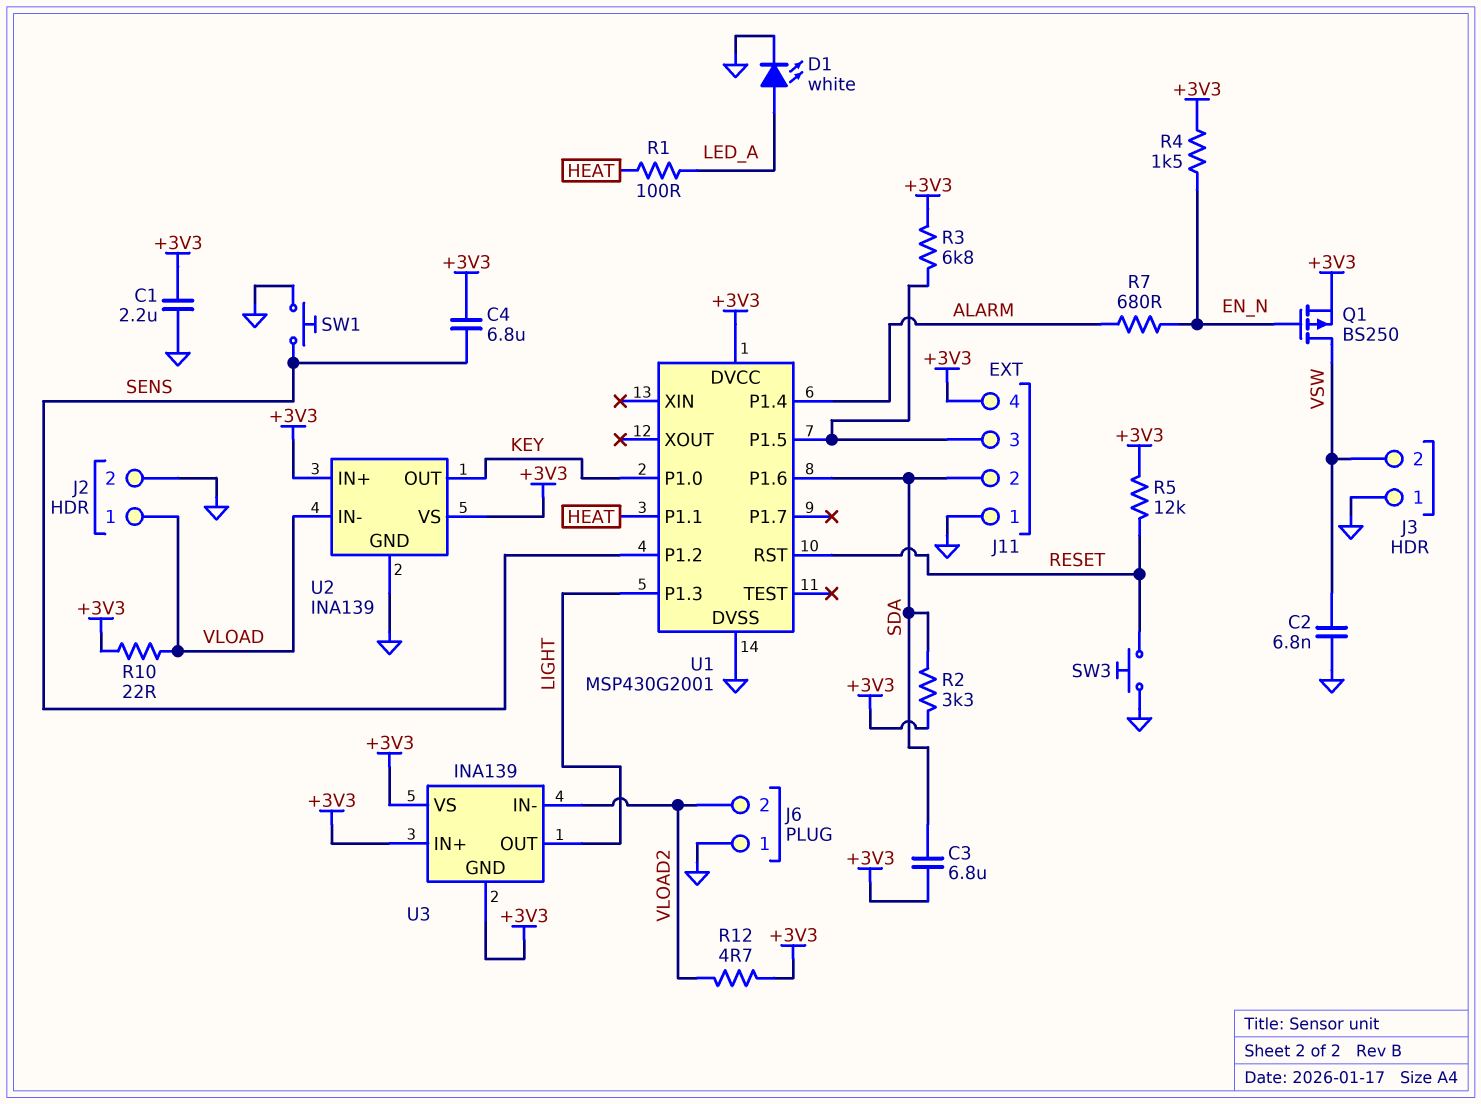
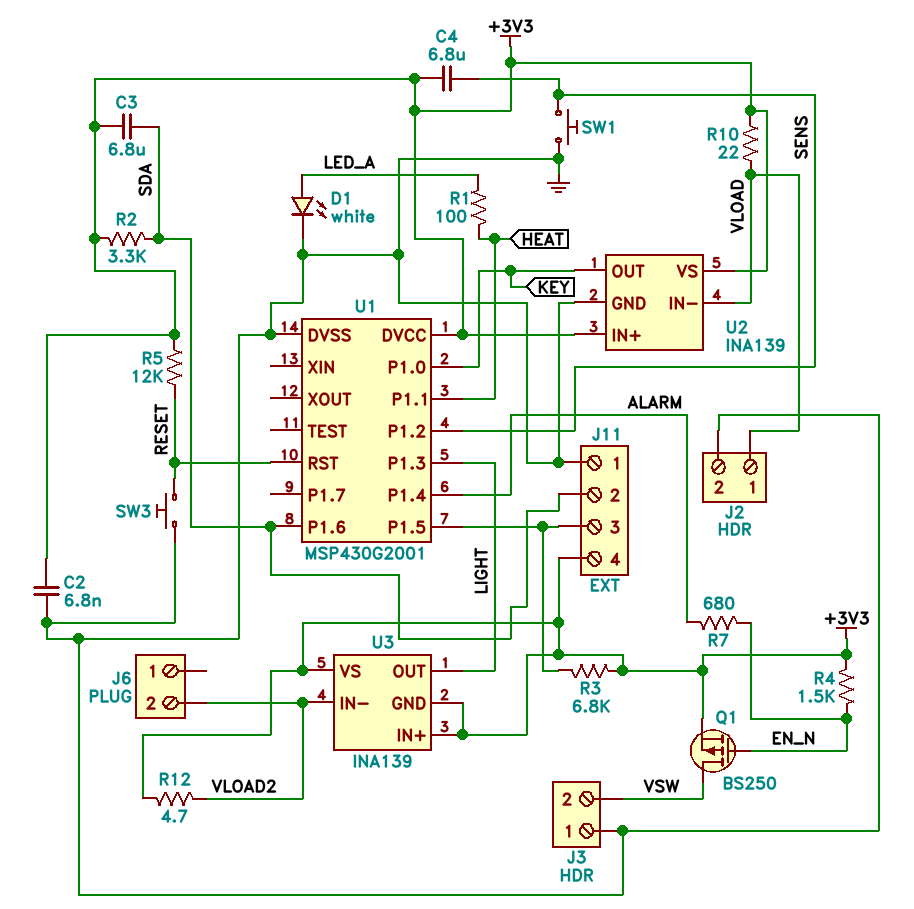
C1: 2.2uF (+3V3, GND) -> none
C2: 6.8nF (GND, VSW) -> 6.8nF (+3V3, GND)
J6 pin 1: GND -> none

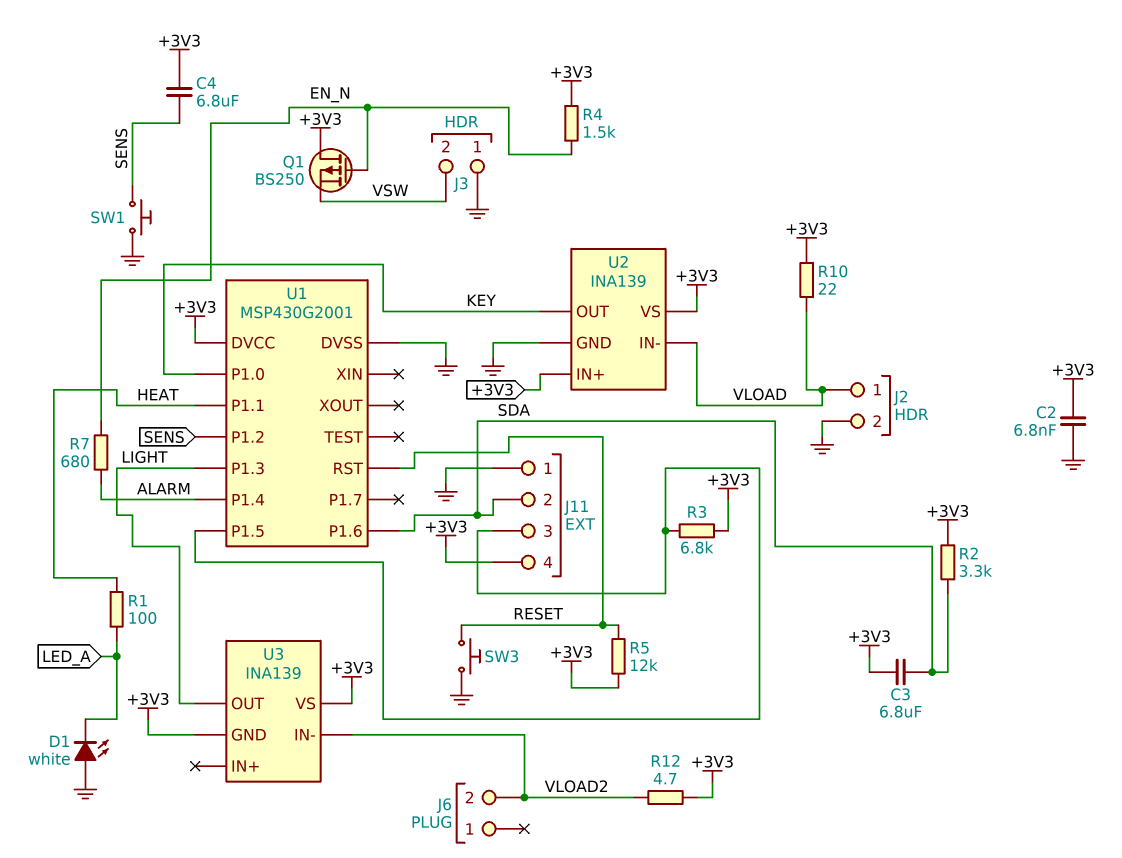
D1: LED white (A LED_A, K GND) -> LED white (A GND, K LED_A)
Q1: PMOS BS250 (G EN_N, D VSW, S +3V3) -> PMOS BS250 (G EN_N, D +3V3, S VSW)
U3 pin IN+: +3V3 -> none

